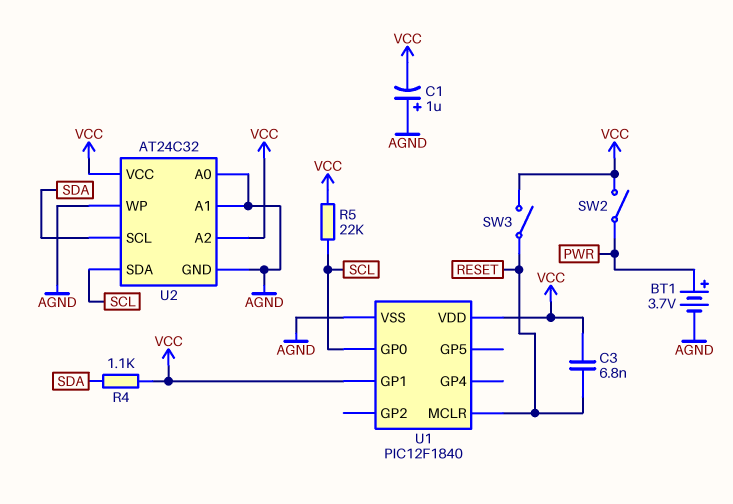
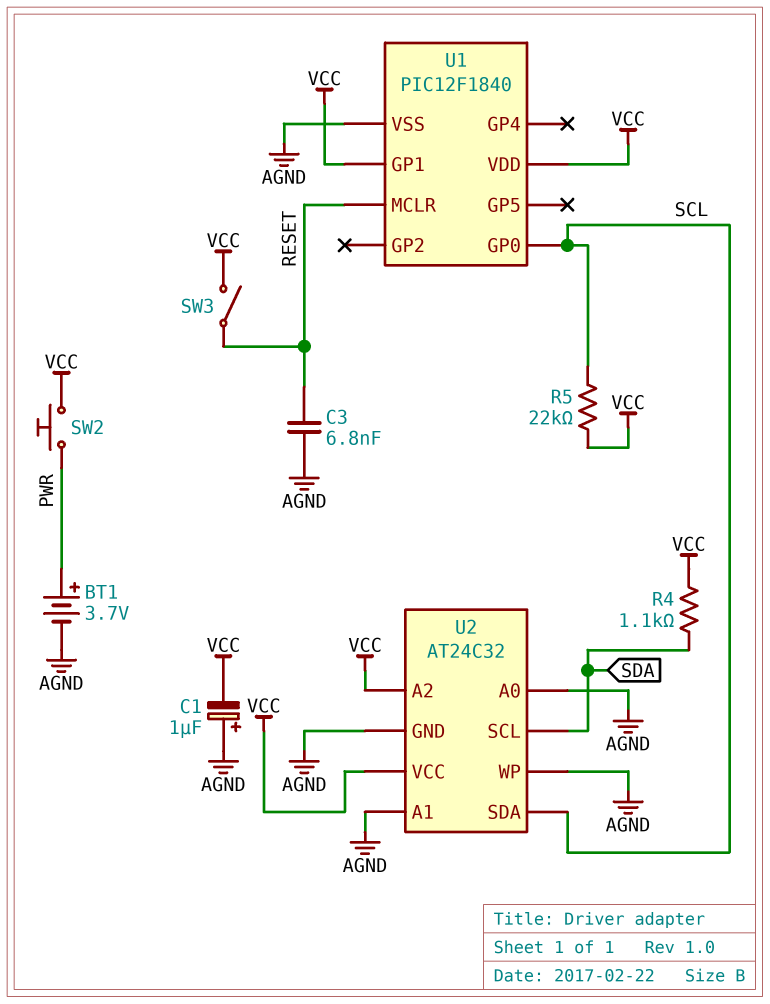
C3: 6.8nF (RESET, VCC) -> 6.8nF (AGND, RESET)
SW2: switch (PWR, VCC) -> button (PWR, VCC)

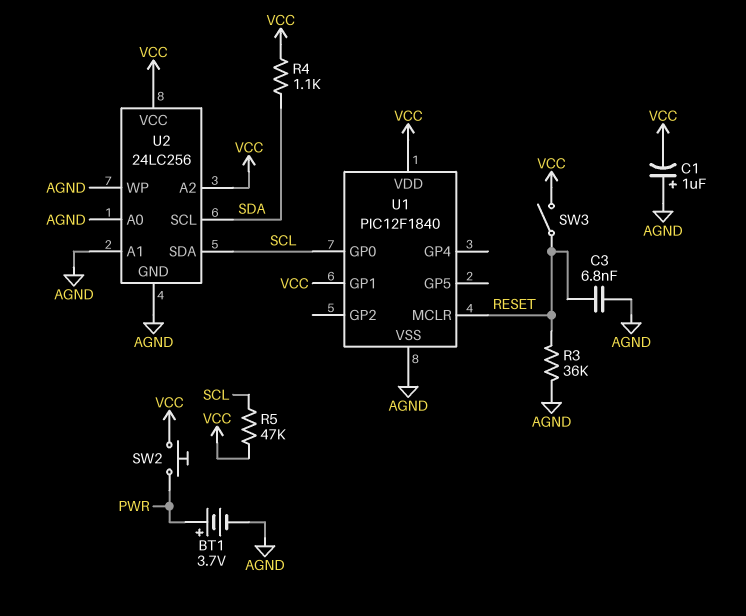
R3: none -> 36k (AGND, RESET)
R5: 22k (SCL, VCC) -> 47k (SCL, VCC)
U2: AT24C32 -> 24LC256

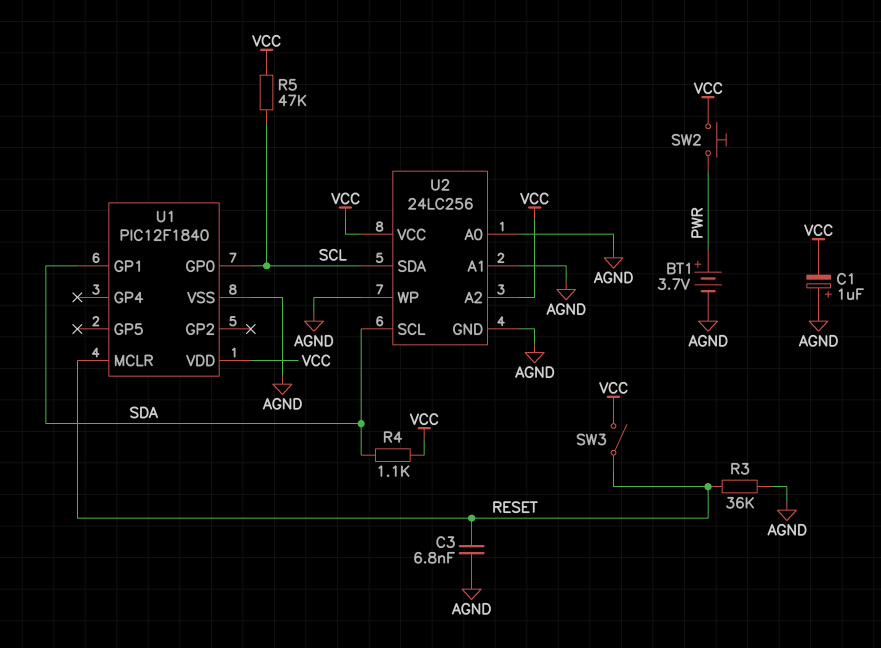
U1 pin GP1: VCC -> SDA

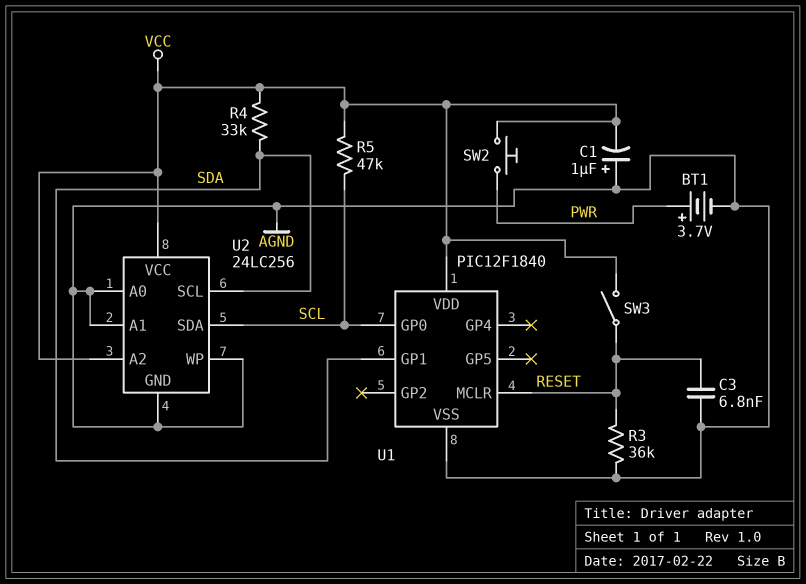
R4: 1.1k (SDA, VCC) -> 33k (SDA, VCC)

